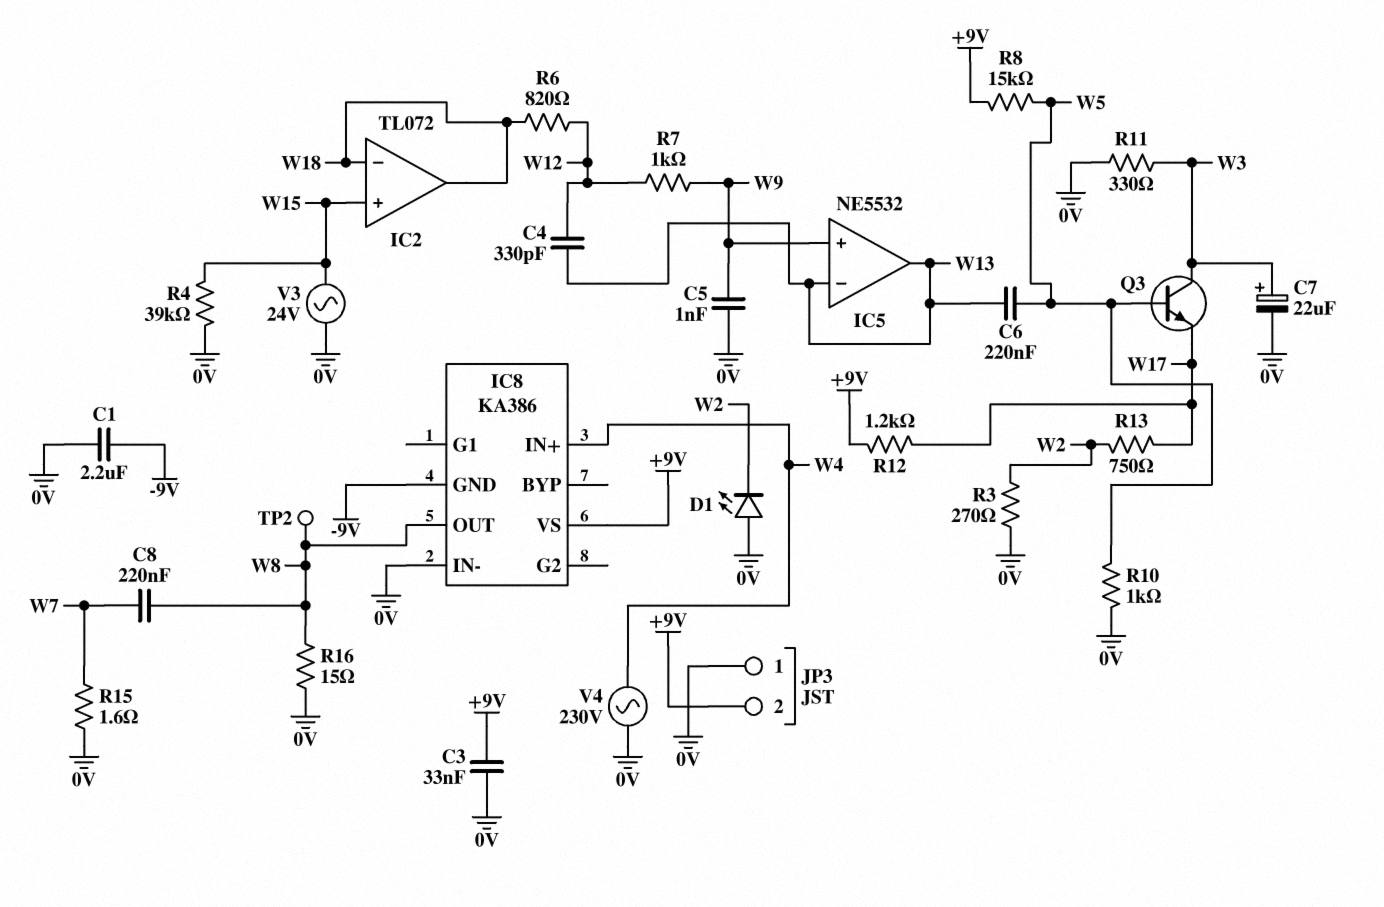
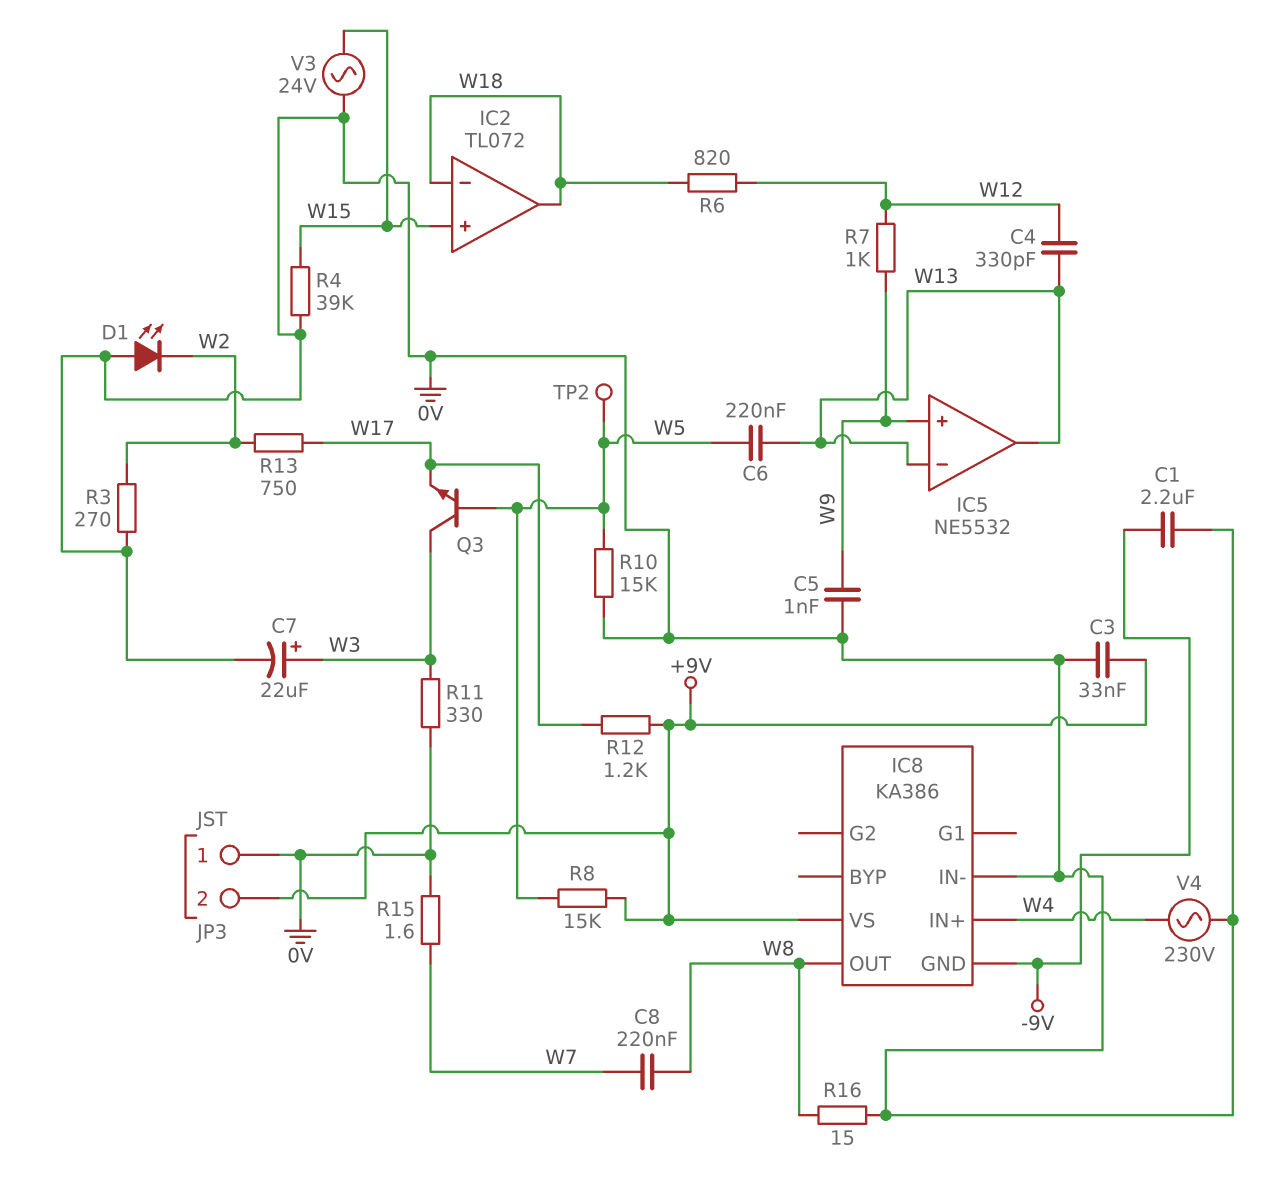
R10: 1k (0V, W5) -> 15k (0V, W5)
TP2: test point (W8) -> test point (W5)

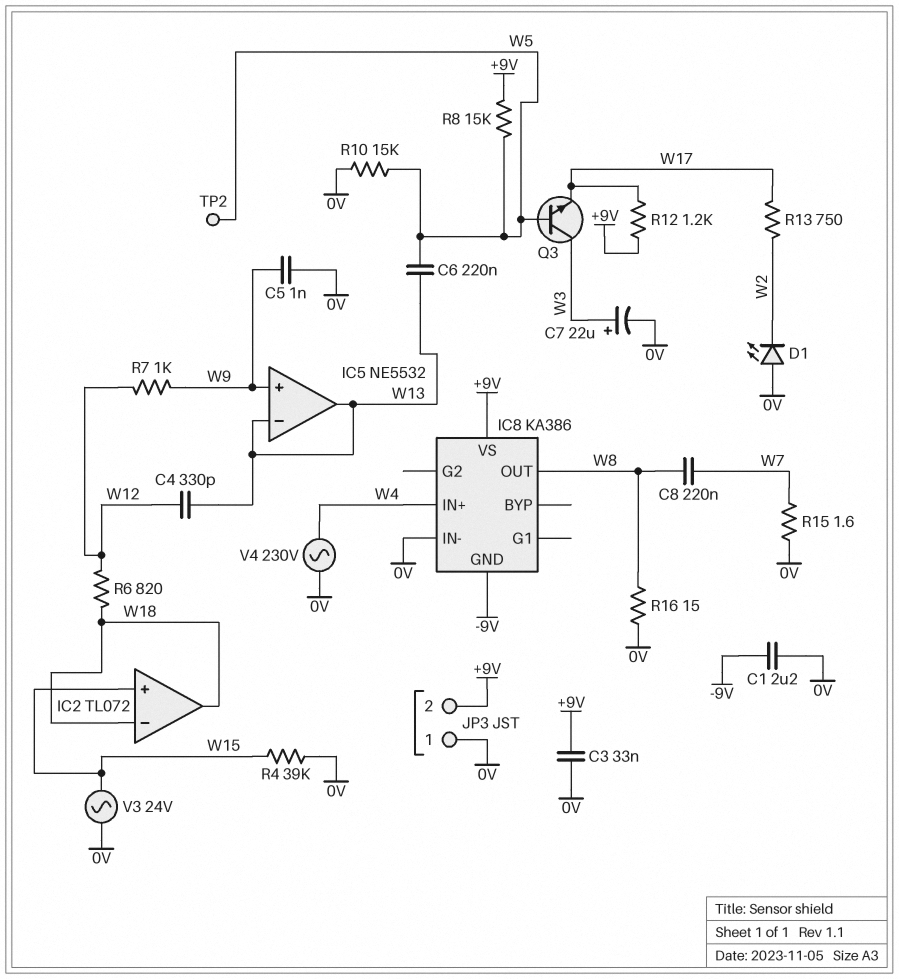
R3: 270 (0V, W2) -> none
R11: 330 (0V, W3) -> none

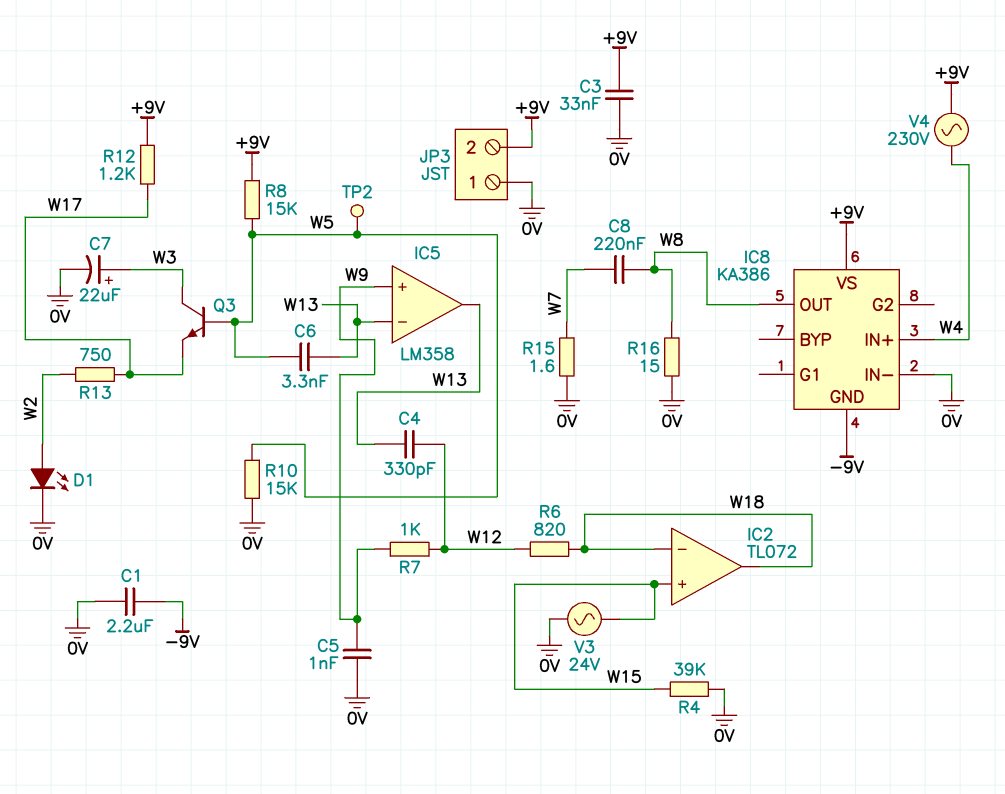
C6: 220nF (W5, W13) -> 3.3nF (W5, W13)
D1: LED (A 0V, K W2) -> LED (A W2, K 0V)
IC5: NE5532 -> LM358
V4: AC 230V (0V, W4) -> AC 230V (+9V, W4)

